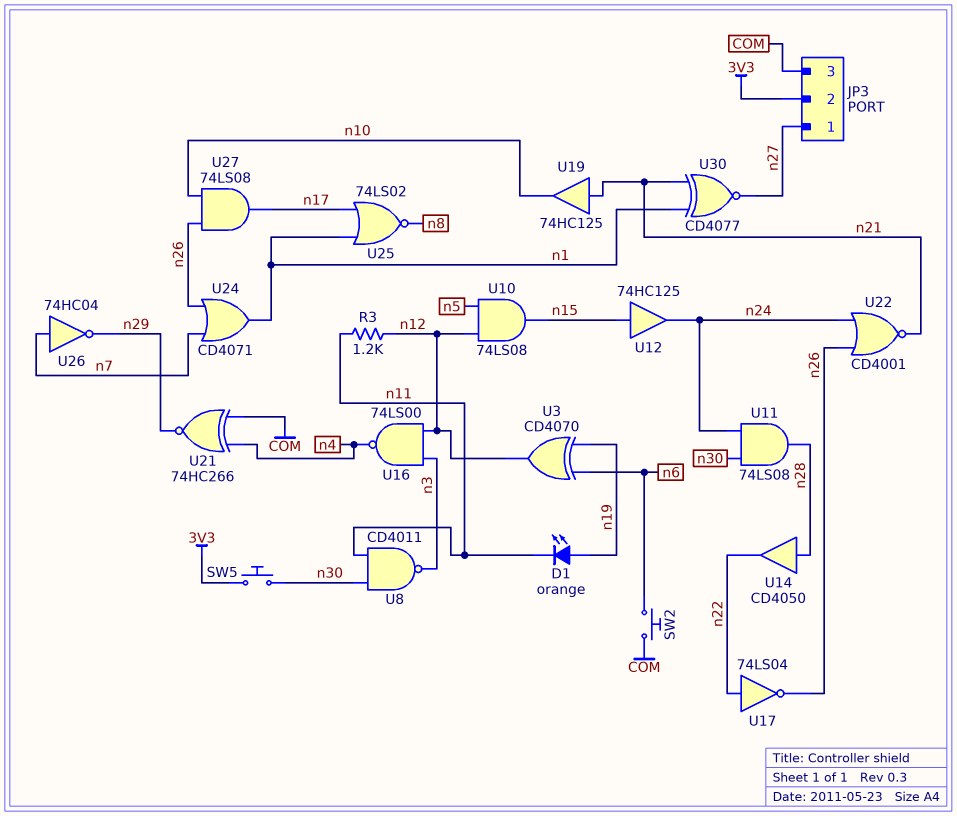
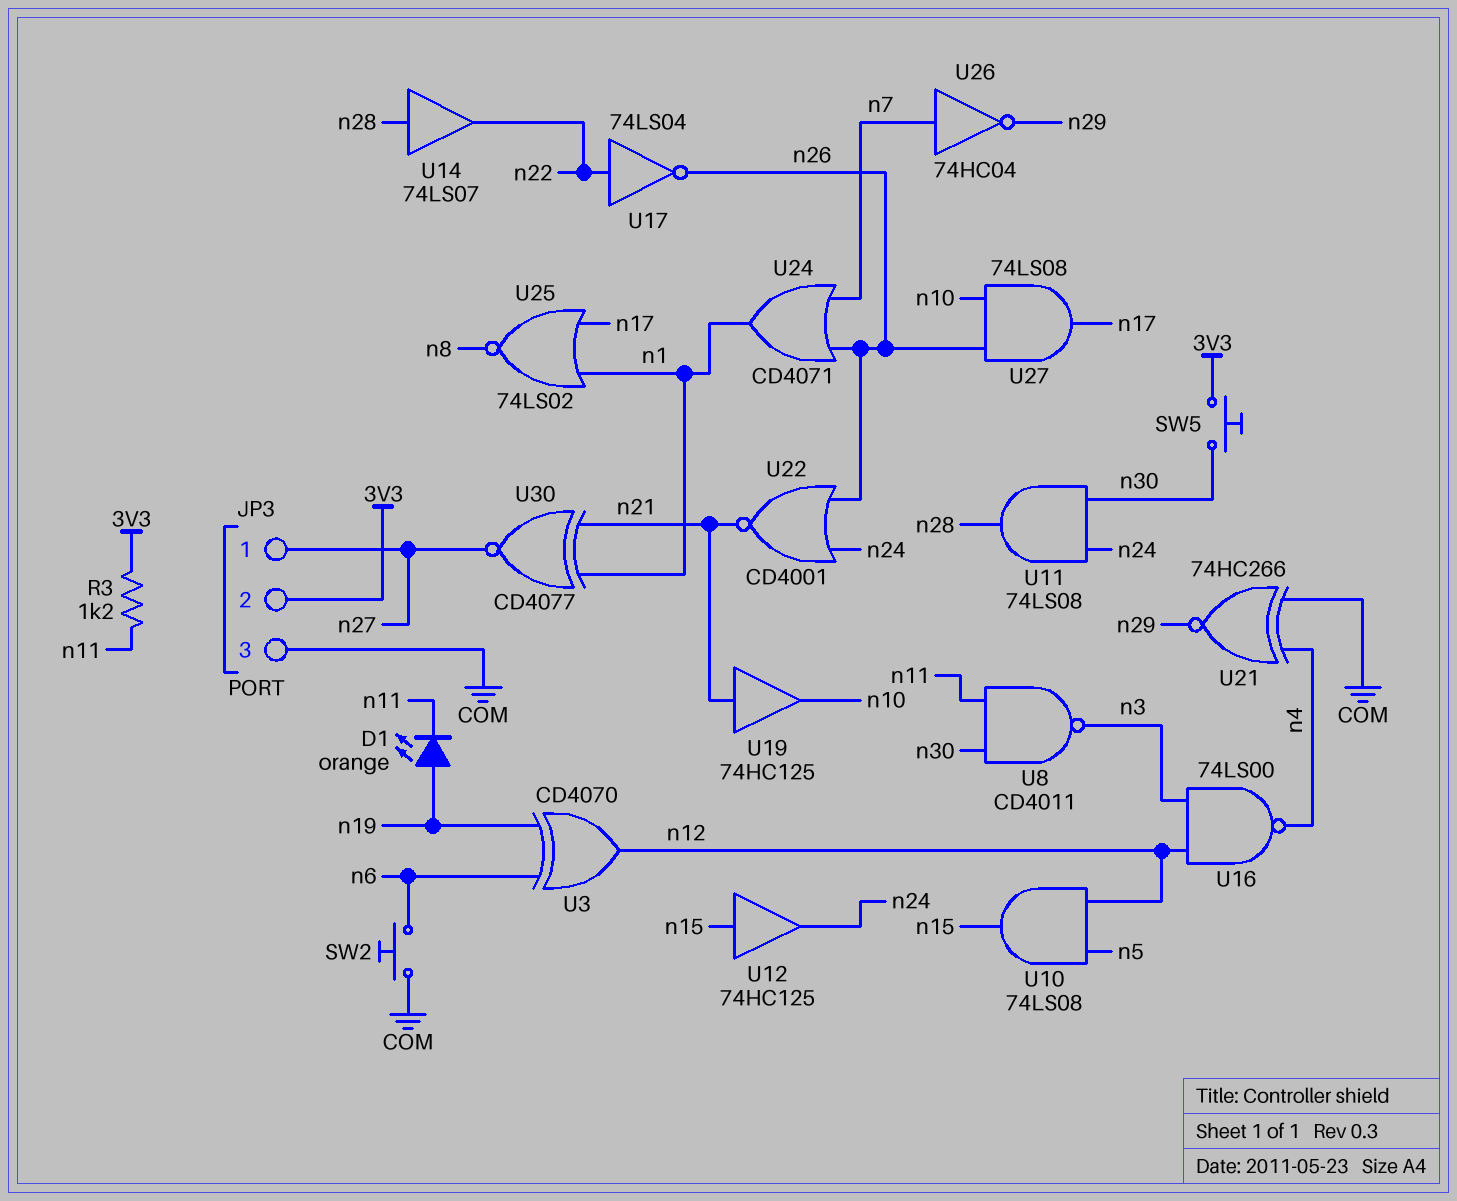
R3: 1.2k (n11, n12) -> 1.2k (3V3, n11)
U14: buffer CD4050 (in n28, out n22) -> buffer 74LS07 (in n28, out n22)

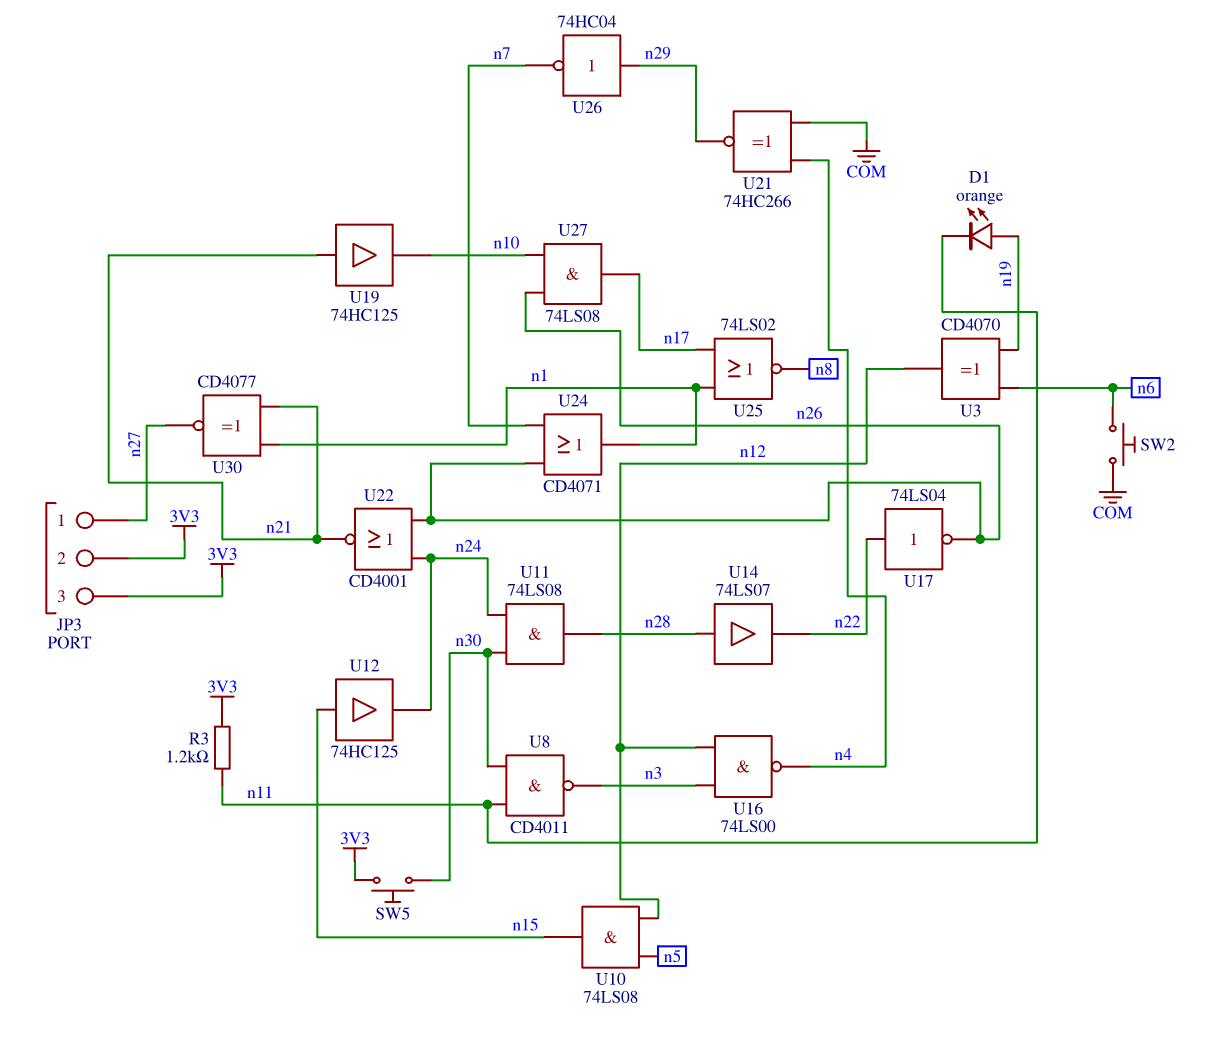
JP3 pin 3: COM -> 3V3
U26: NOT 74HC04 (in n7, out n29) -> NOT 74HC04 (in n29, out n7)

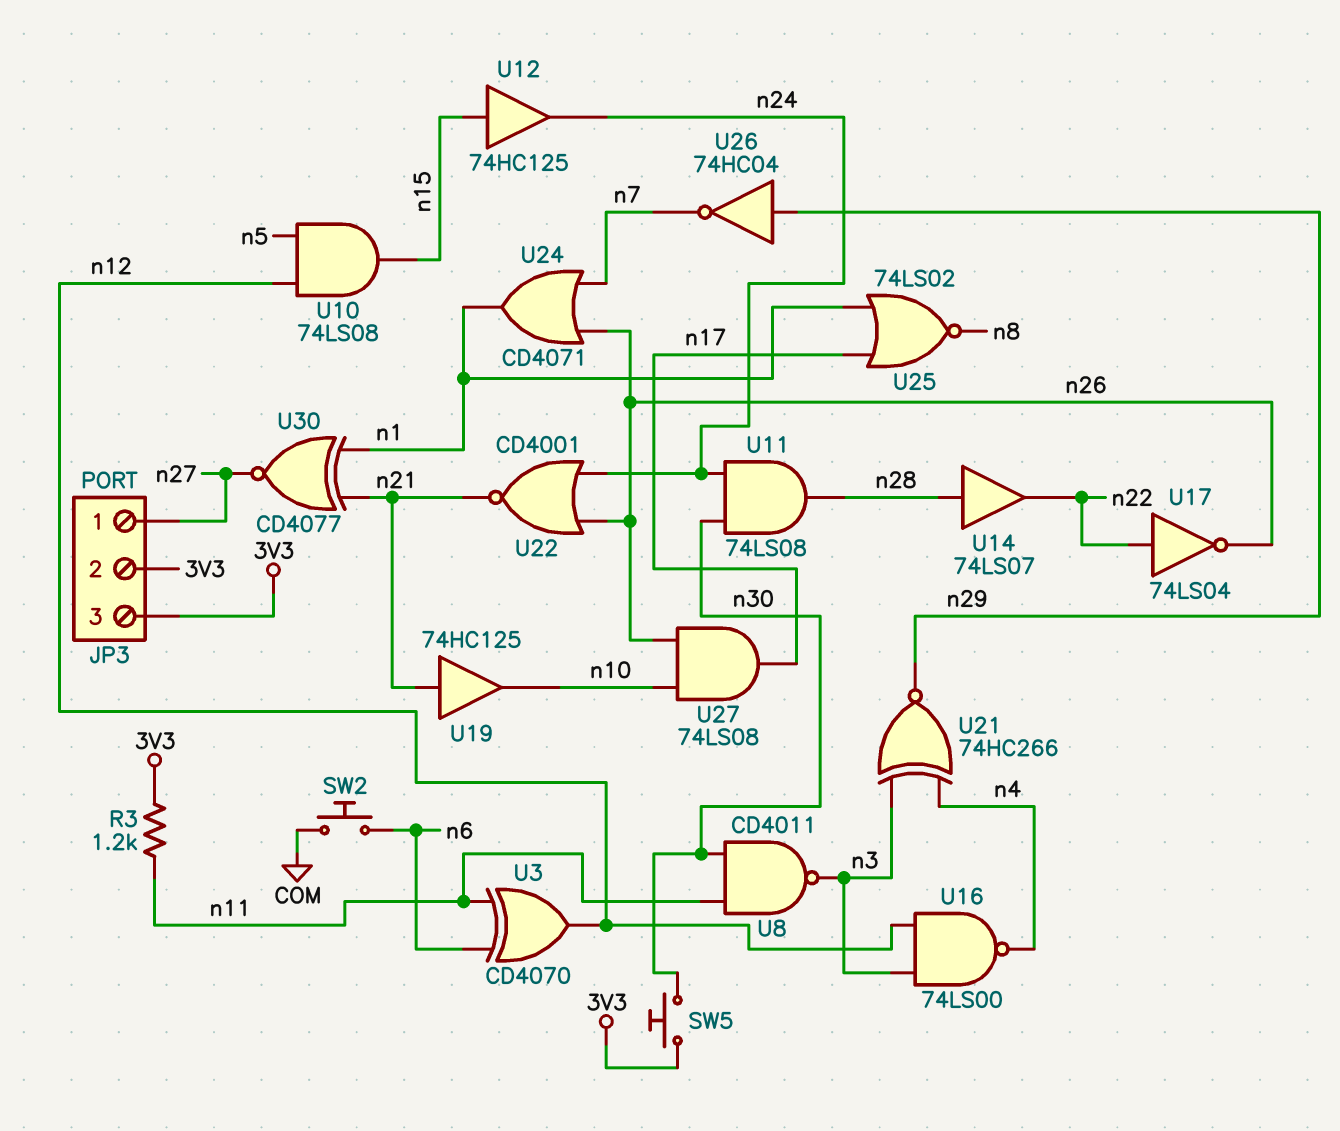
D1: LED orange (A n19, K n11) -> none
U3: XOR CD4070 (in n6, in n19, out n12) -> XOR CD4070 (in n6, in n11, out n12)
U21: XNOR 74HC266 (in COM, in n4, out n29) -> XNOR 74HC266 (in n3, in n4, out n29)

